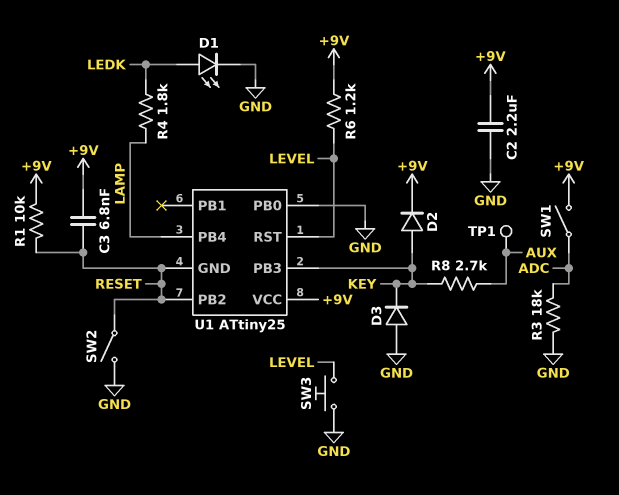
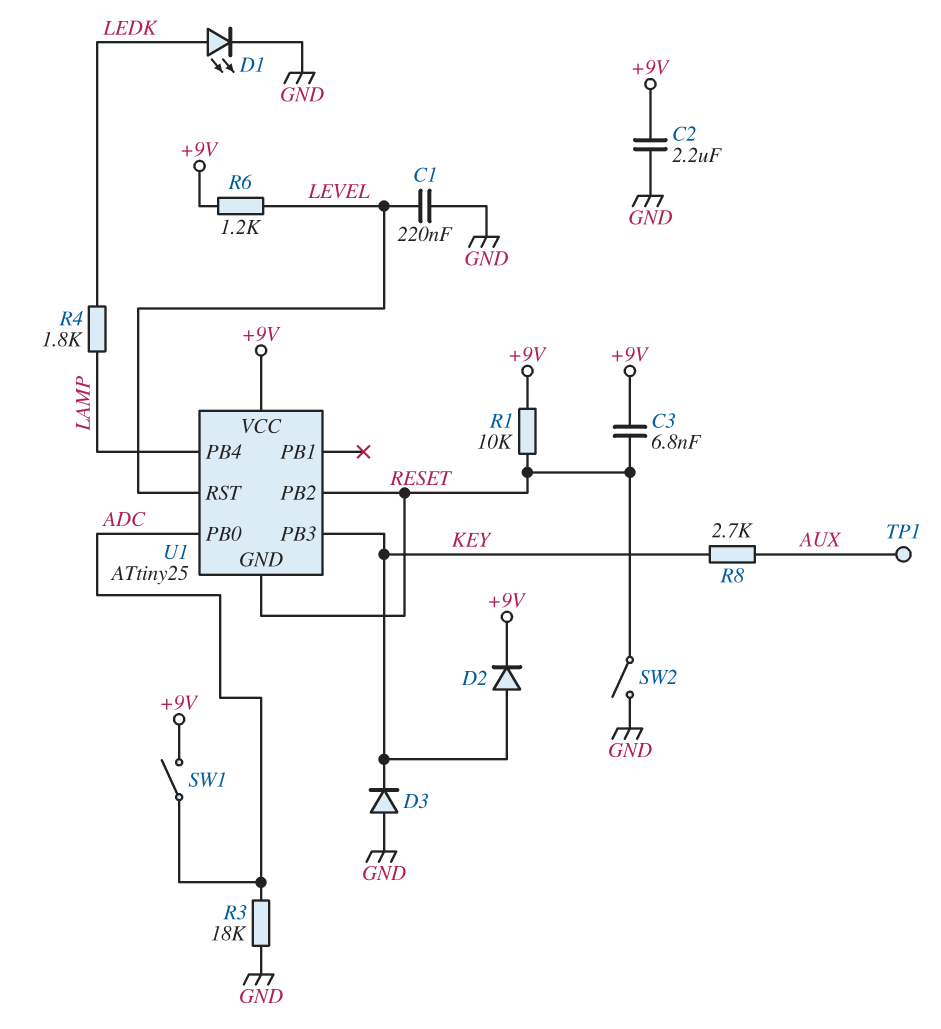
C1: none -> 220nF (GND, LEVEL)
SW3: button (GND, LEVEL) -> none
U1 pin PB0: GND -> ADC

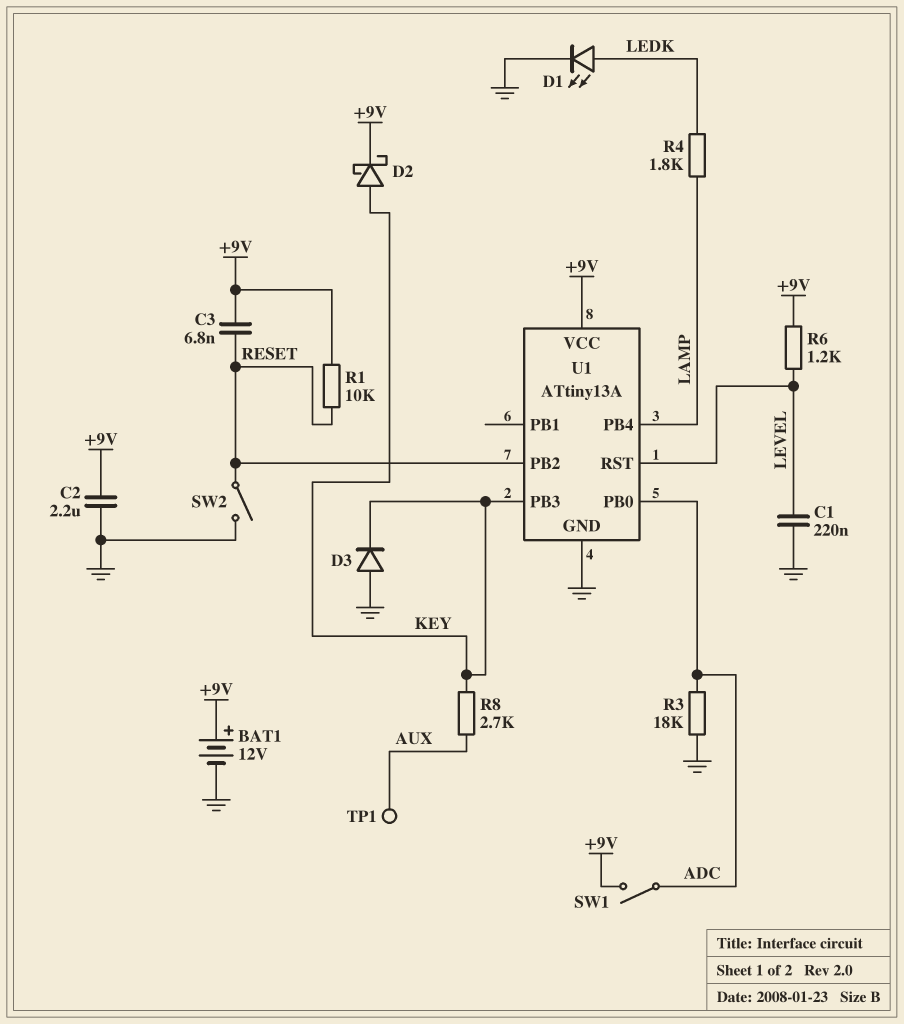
BAT1: none -> 12V (plus +9V, minus GND)
D2: diode (A KEY, K +9V) -> schottky (A KEY, K +9V)
U1: ATtiny25 -> ATtiny13A
U1 pin GND: RESET -> GND

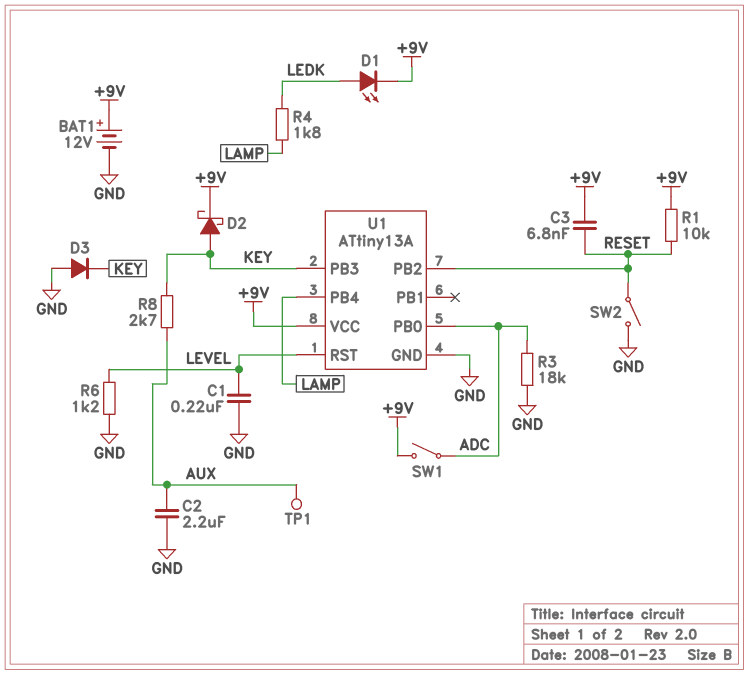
C2: 2.2uF (+9V, GND) -> 2.2uF (AUX, GND)
D1: LED (A LEDK, K GND) -> LED (A LEDK, K +9V)
R6: 1.2k (+9V, LEVEL) -> 1.2k (GND, LEVEL)

